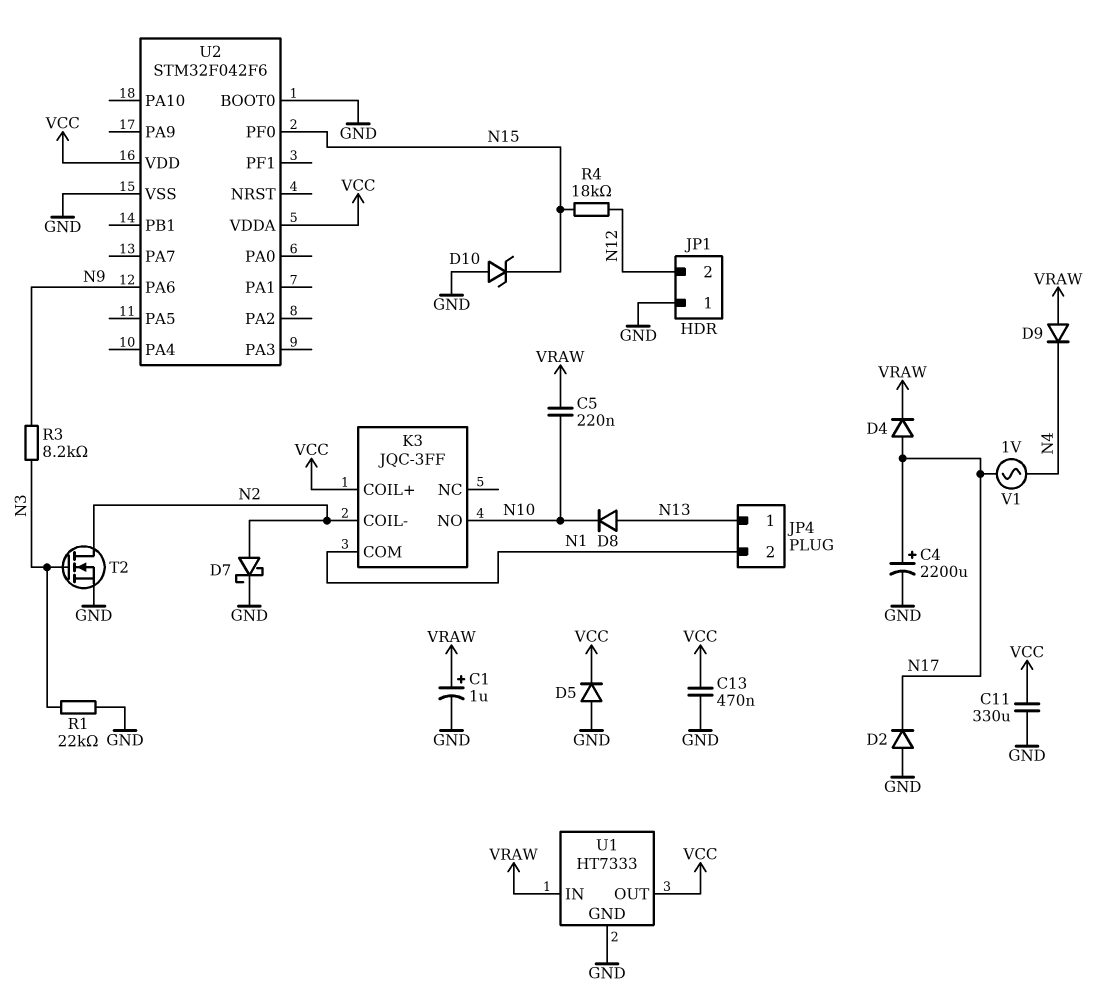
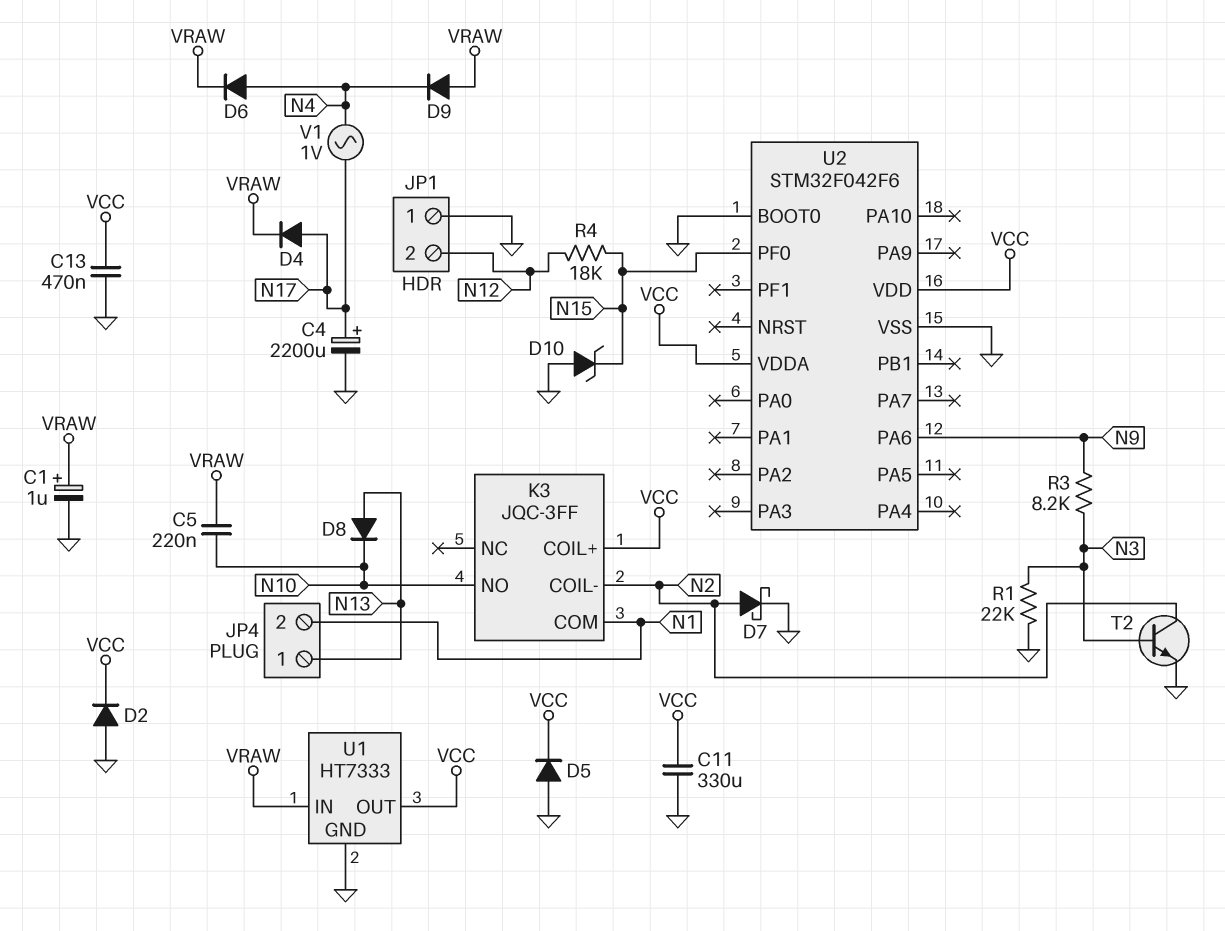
D2: diode (A GND, K N17) -> diode (A GND, K VCC)
D6: none -> diode (A N4, K VRAW)
T2: NMOS (G N3, D N2, S GND) -> NPN (B N3, C N2, E GND)

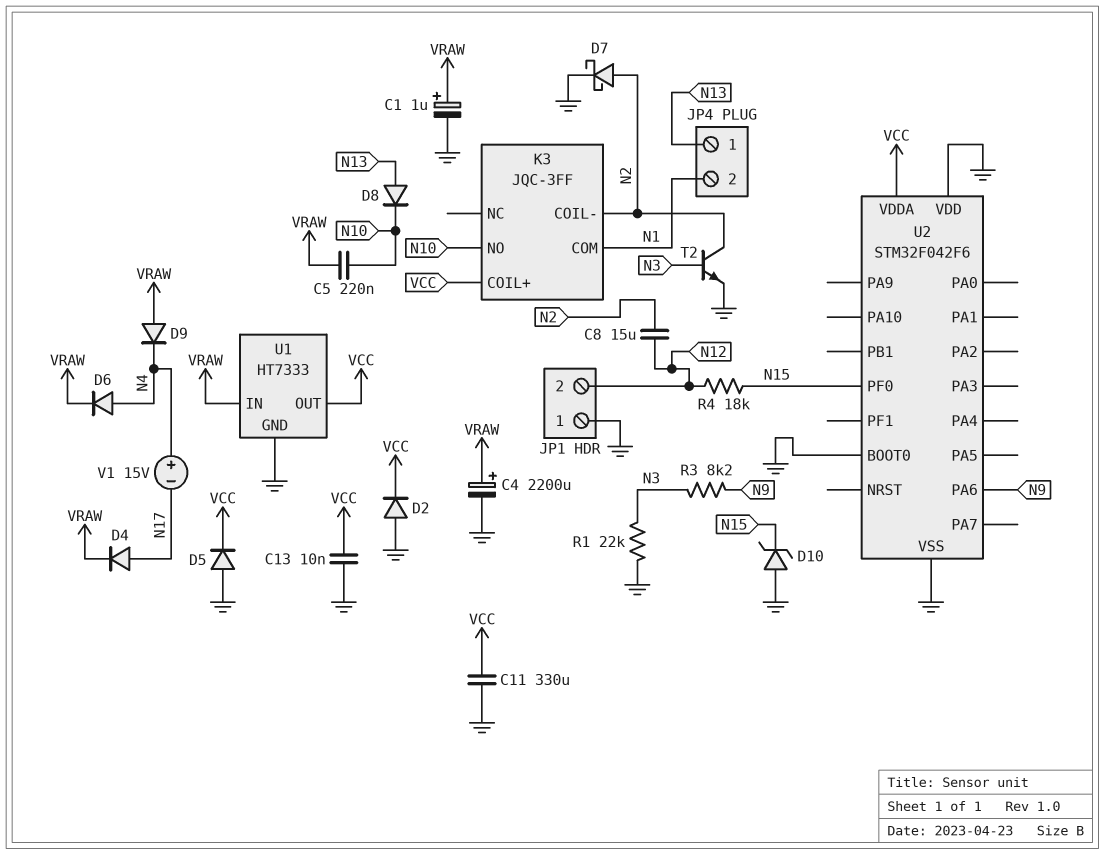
C4: 2200uF (plus N17, minus GND) -> 2200uF (plus VRAW, minus GND)
C8: none -> 15uF (N2, N12)
C13: 470nF (GND, VCC) -> 10nF (GND, VCC)
U2 pin VDD: VCC -> GND
V1: AC 1V (N4, N17) -> 15V (plus N4, minus N17)

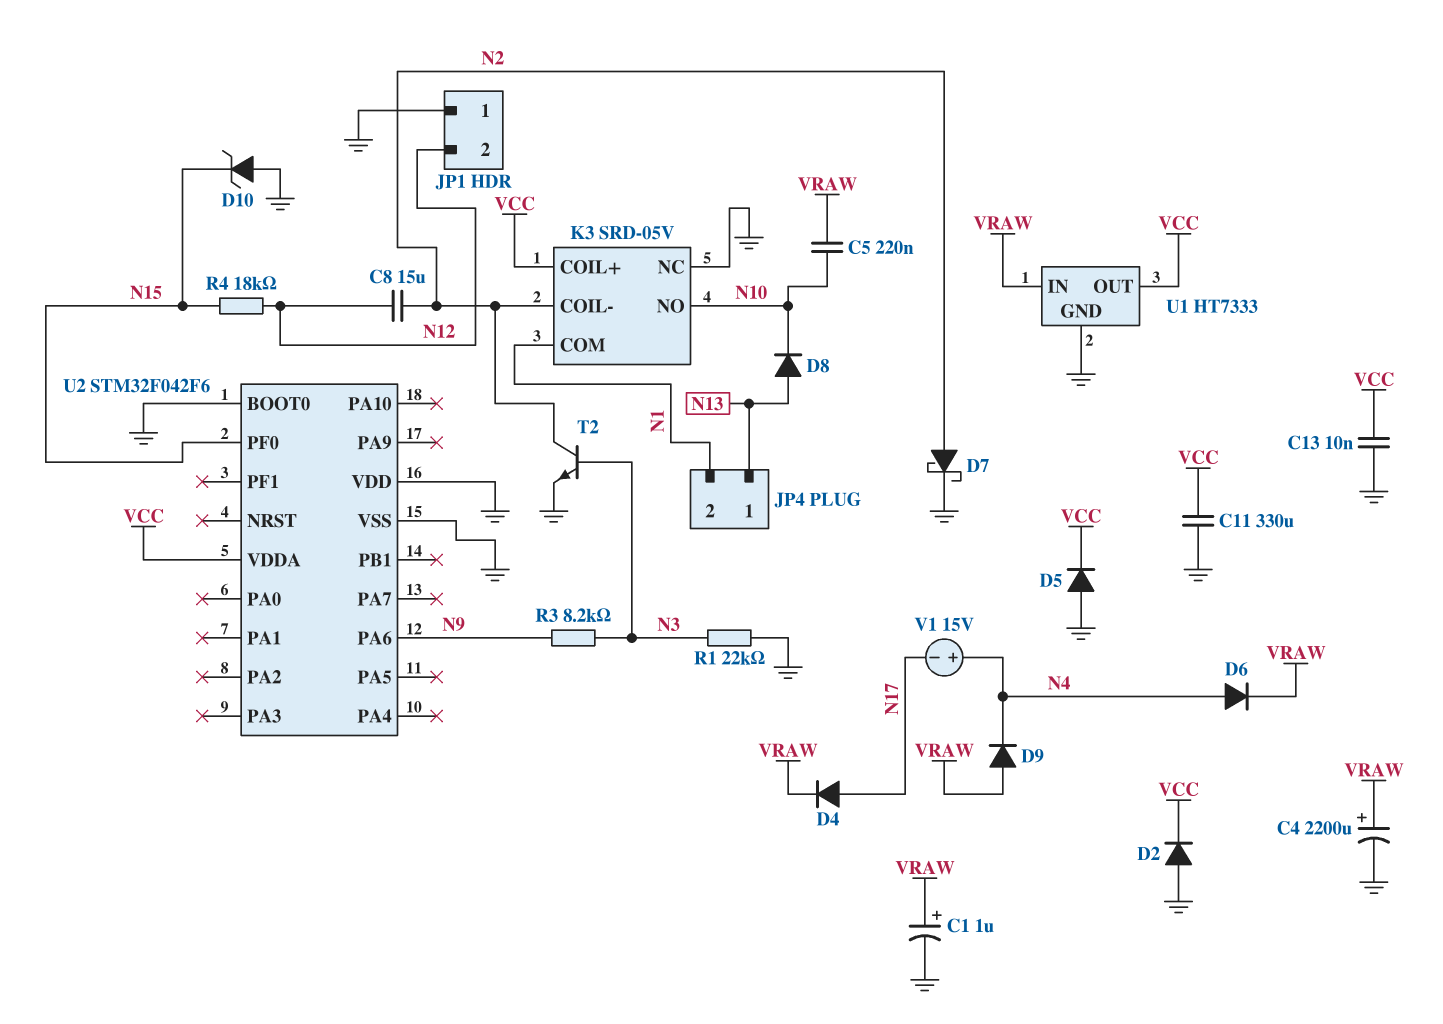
K3: JQC-3FF -> SRD-05V
K3 pin NC: none -> GND

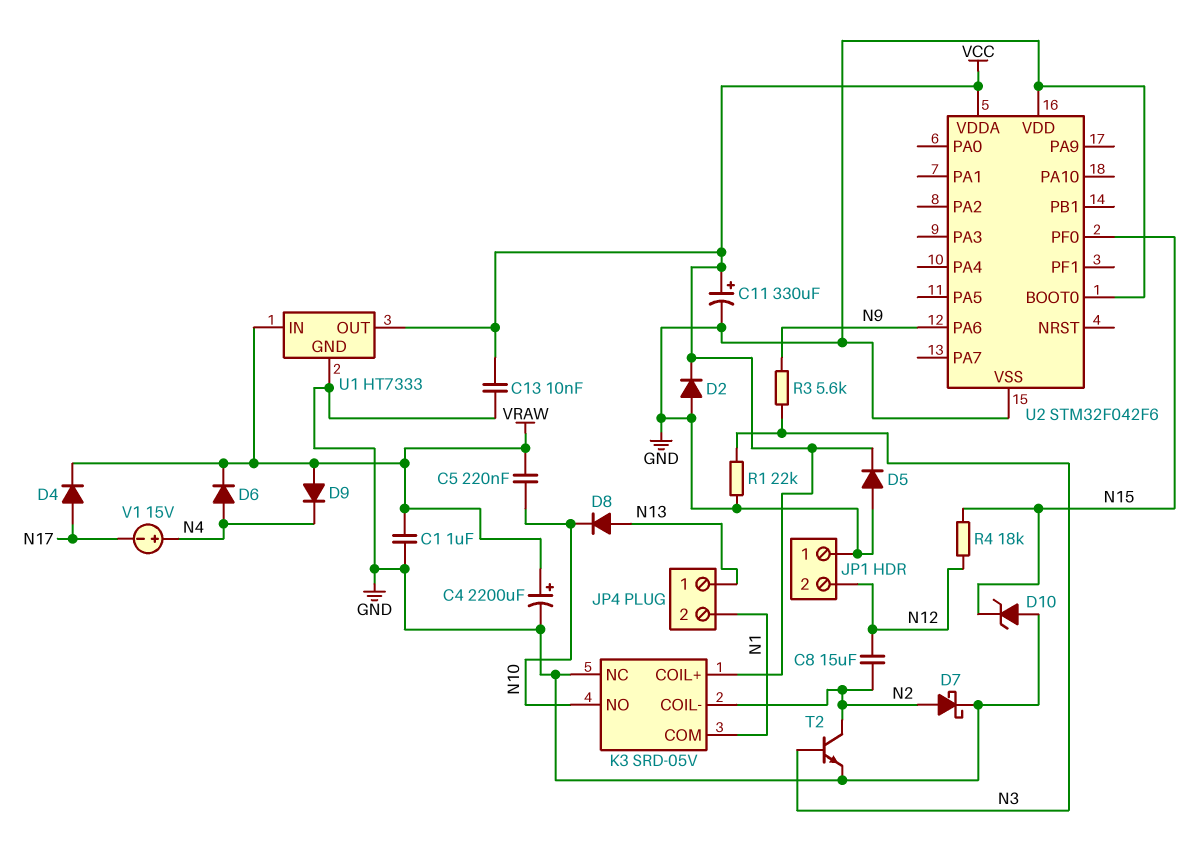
C1: 1uF (plus VRAW, minus GND) -> 1uF (GND, VRAW)
C11: 330uF (GND, VCC) -> 330uF (plus VCC, minus GND)
R3: 8.2k (N3, N9) -> 5.6k (N3, N9)

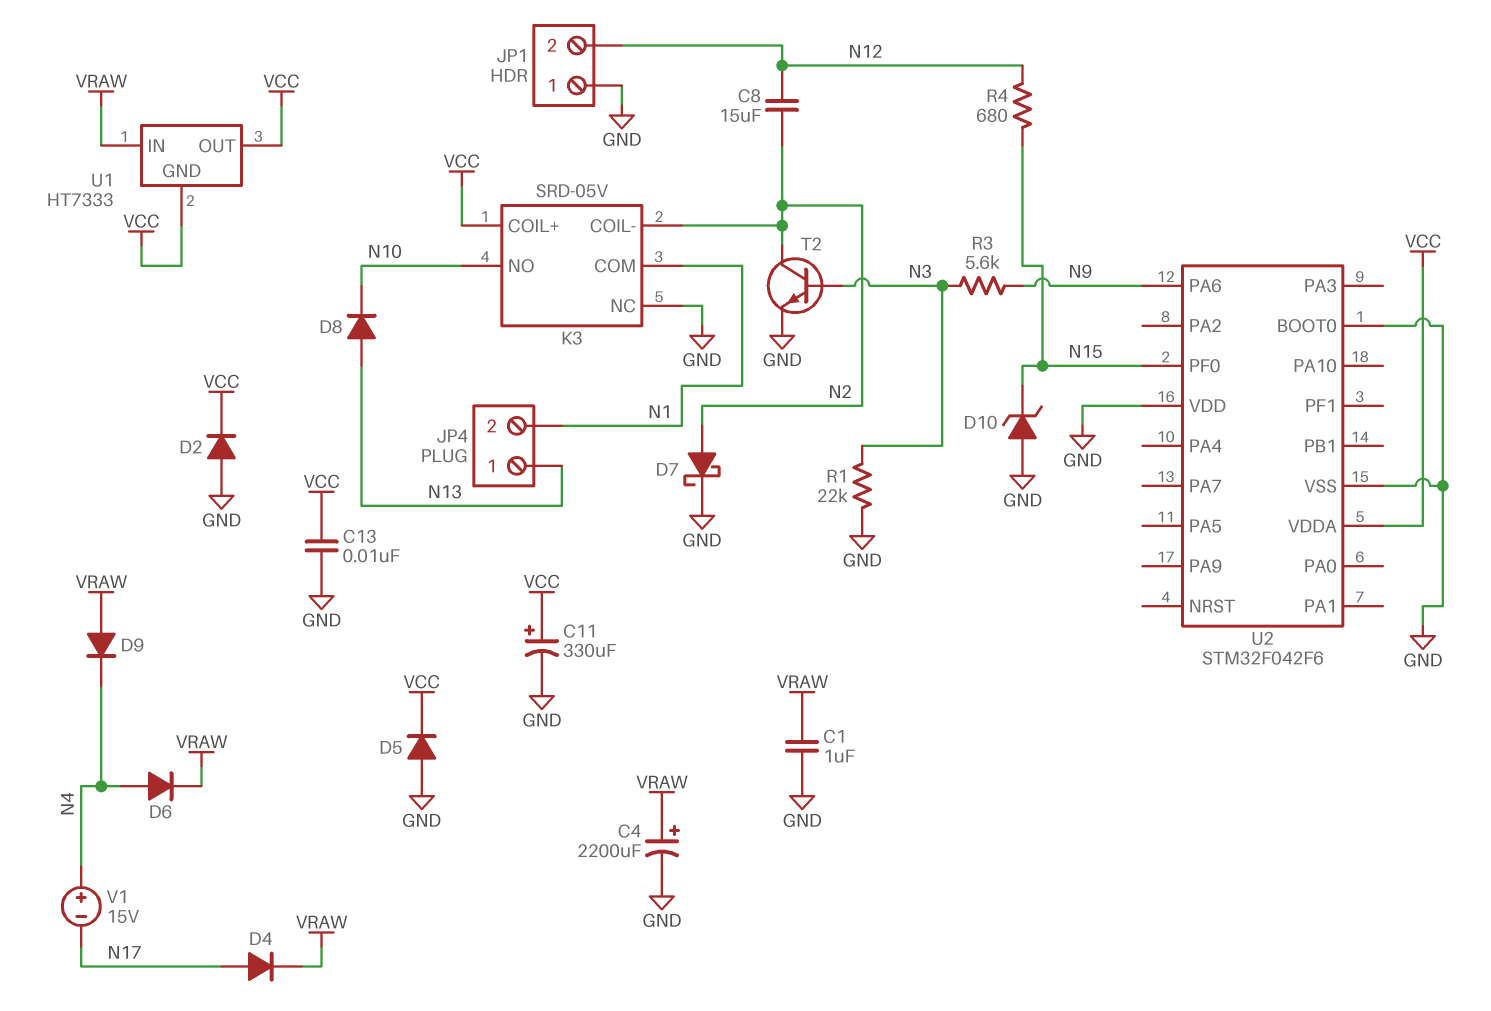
C5: 220nF (N10, VRAW) -> none
R4: 18k (N12, N15) -> 680 (N12, N15)
U1 pin GND: GND -> VCC

